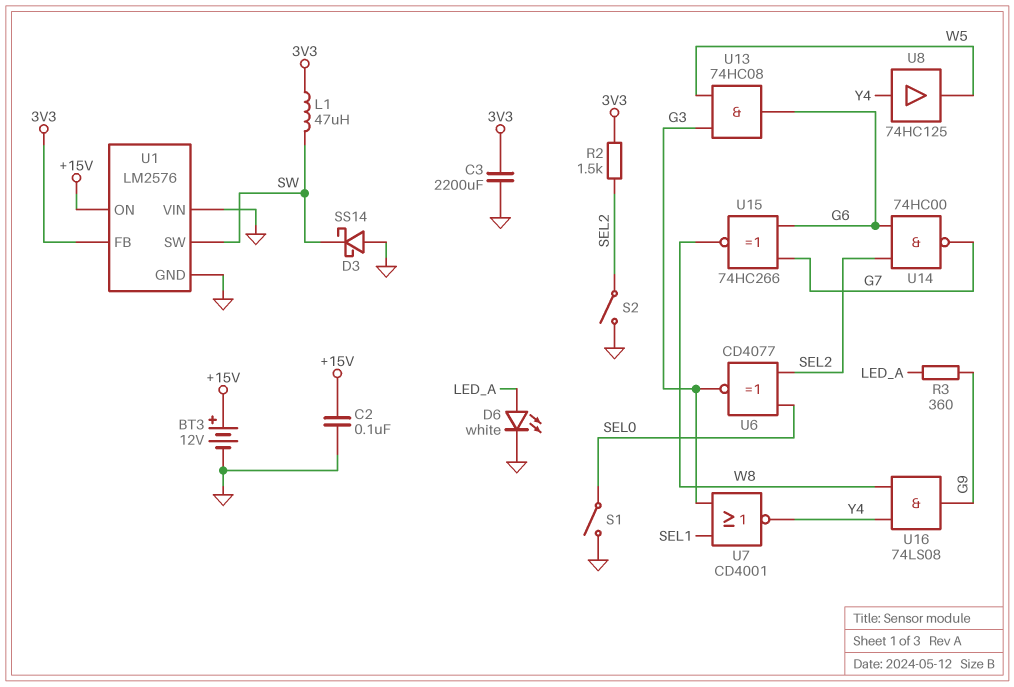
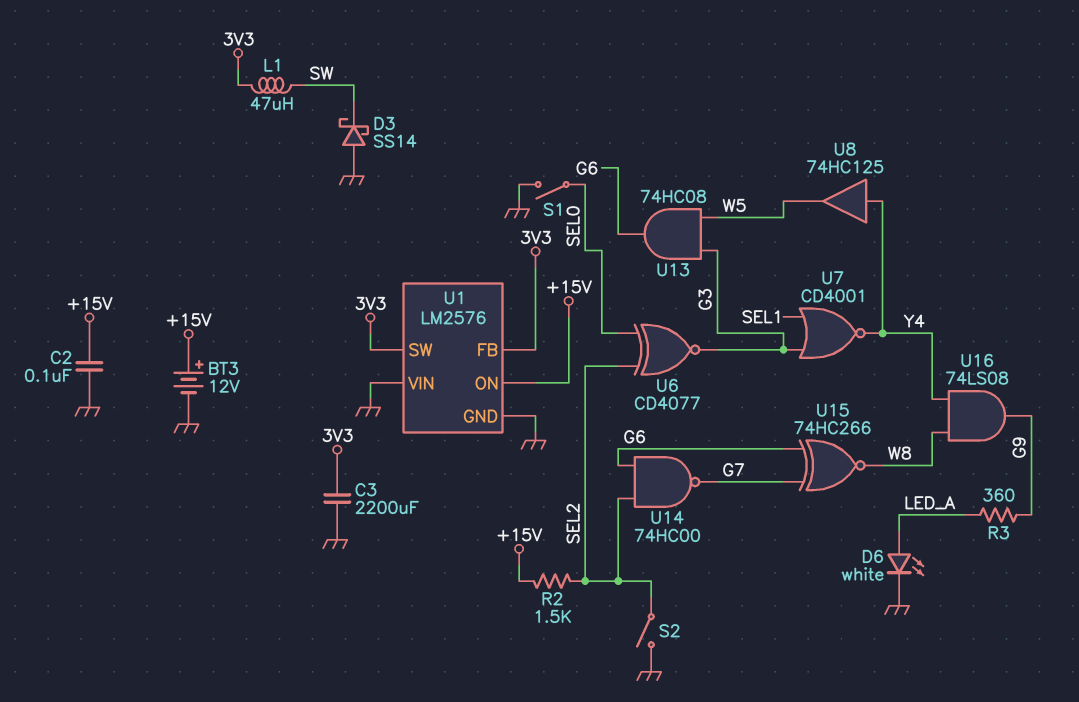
R2: 1.5k (3V3, SEL2) -> 1.5k (+15V, SEL2)
U1 pin SW: SW -> 3V3

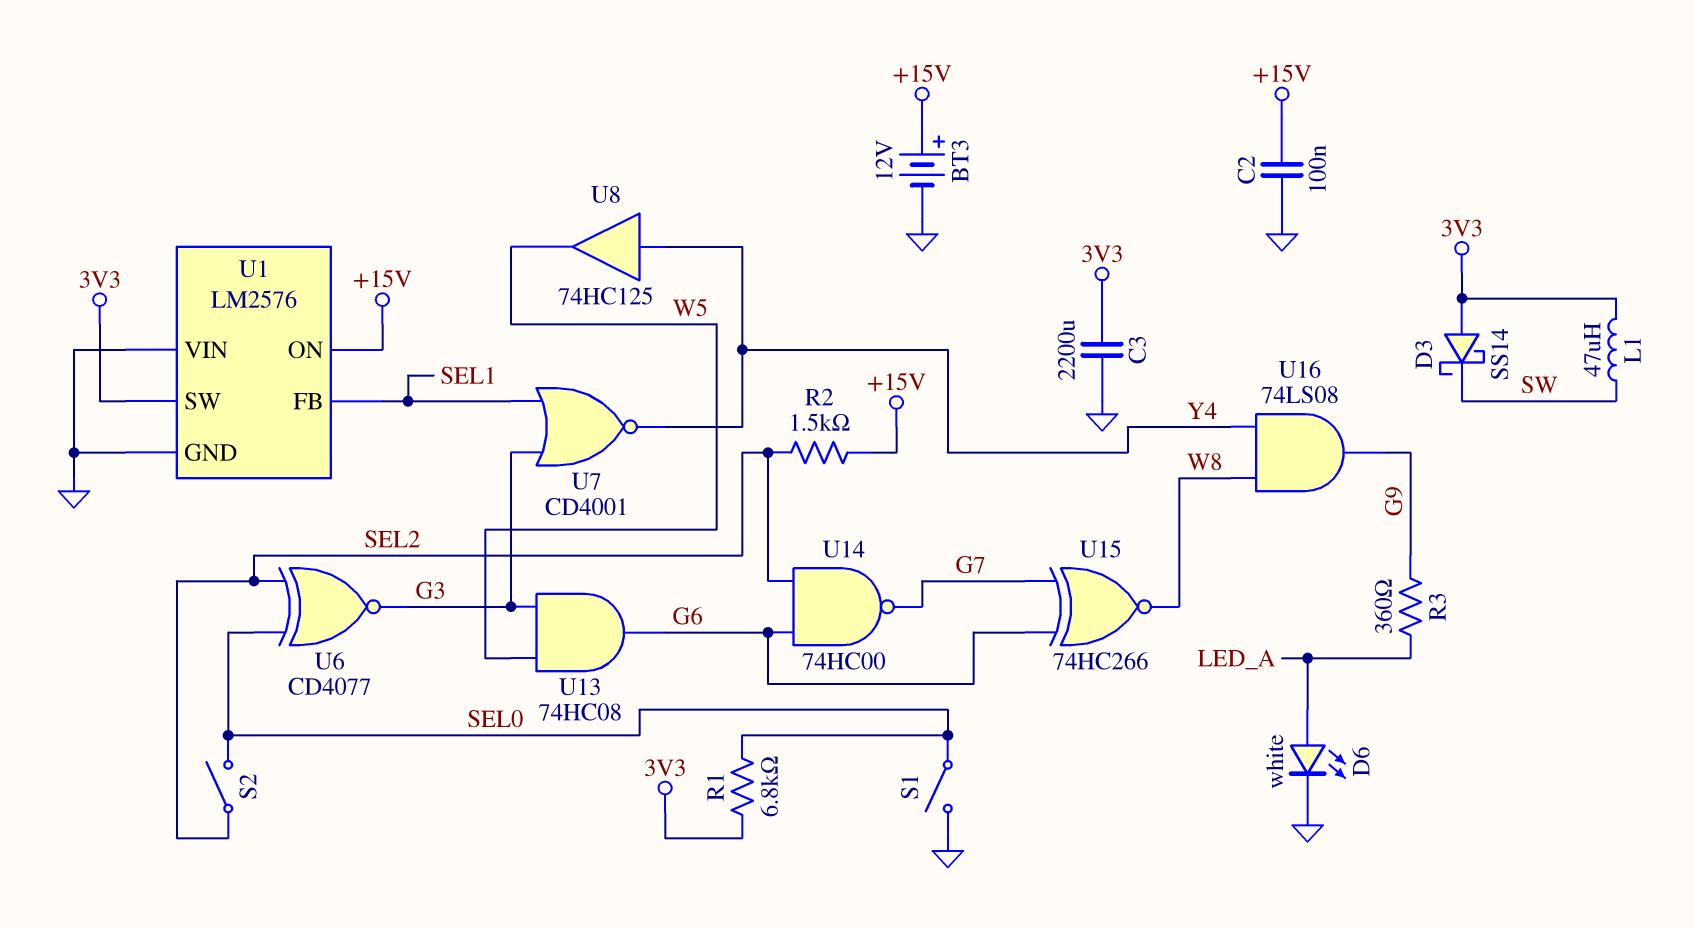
D3: schottky SS14 (A GND, K SW) -> schottky SS14 (A 3V3, K SW)
R1: none -> 6.8k (3V3, SEL0)
S2: switch (GND, SEL2) -> switch (SEL0, SEL2)
U1 pin FB: 3V3 -> SEL1

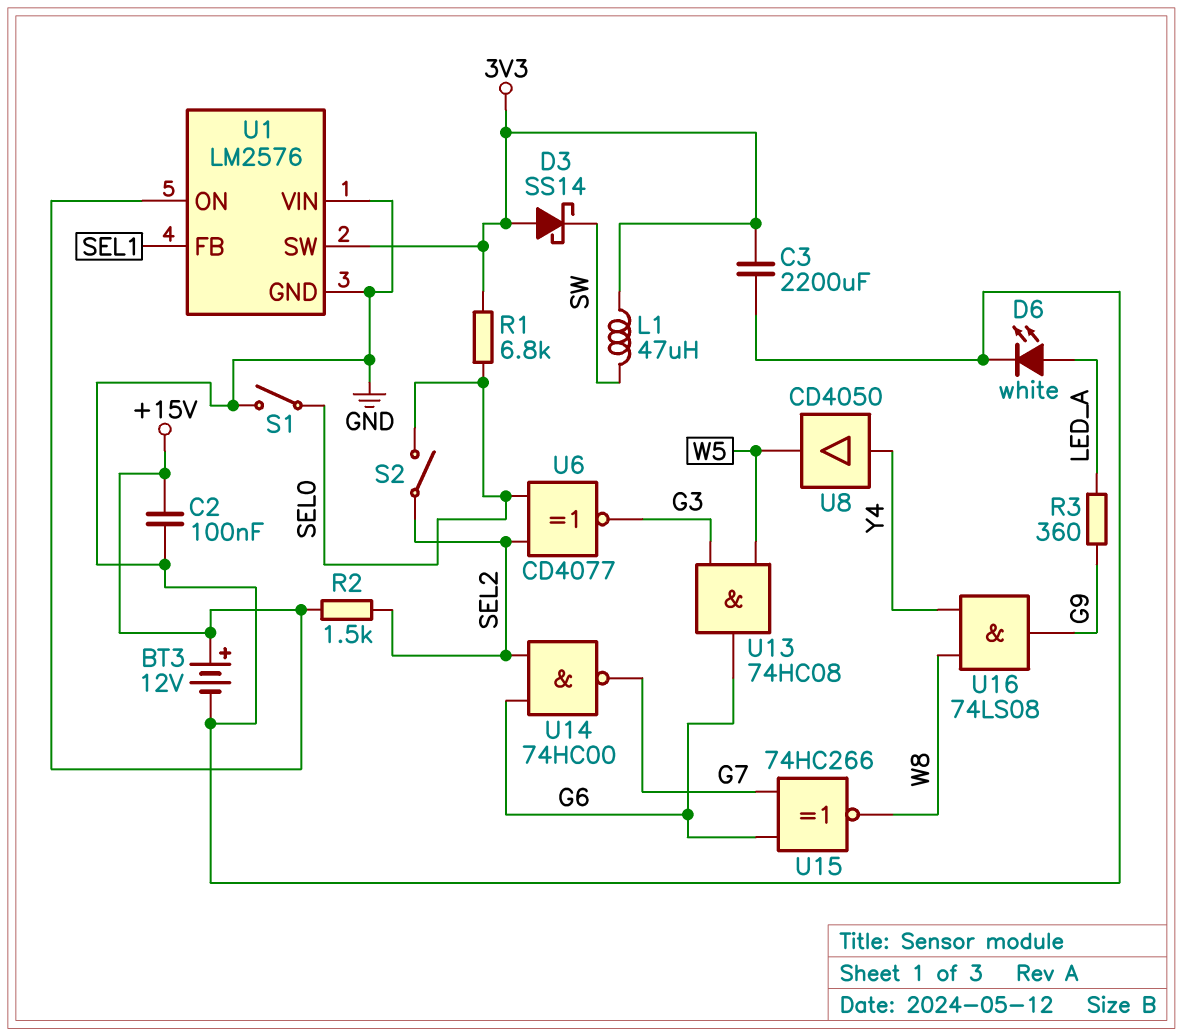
U7: NOR CD4001 (in G3, in SEL1, out Y4) -> none
U8: buffer 74HC125 (in Y4, out W5) -> buffer CD4050 (in Y4, out W5)

